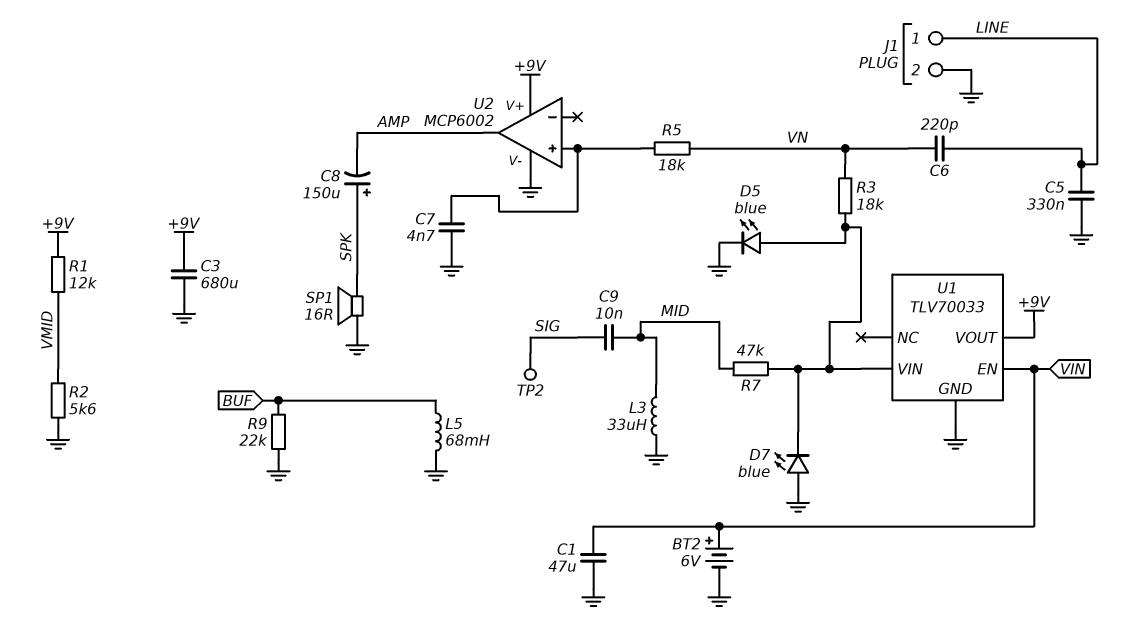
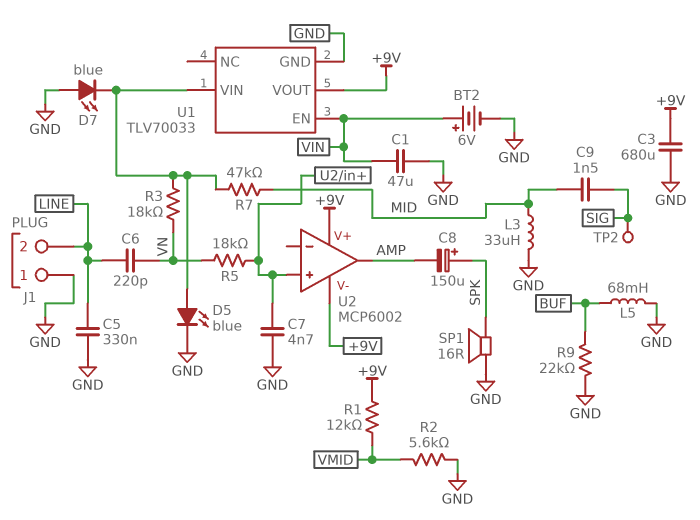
C9: 10nF (MID, SIG) -> 1.5nF (MID, SIG)
J1 pin 1: LINE -> GND
J1 pin 2: GND -> LINE
U2 pin V-: GND -> +9V

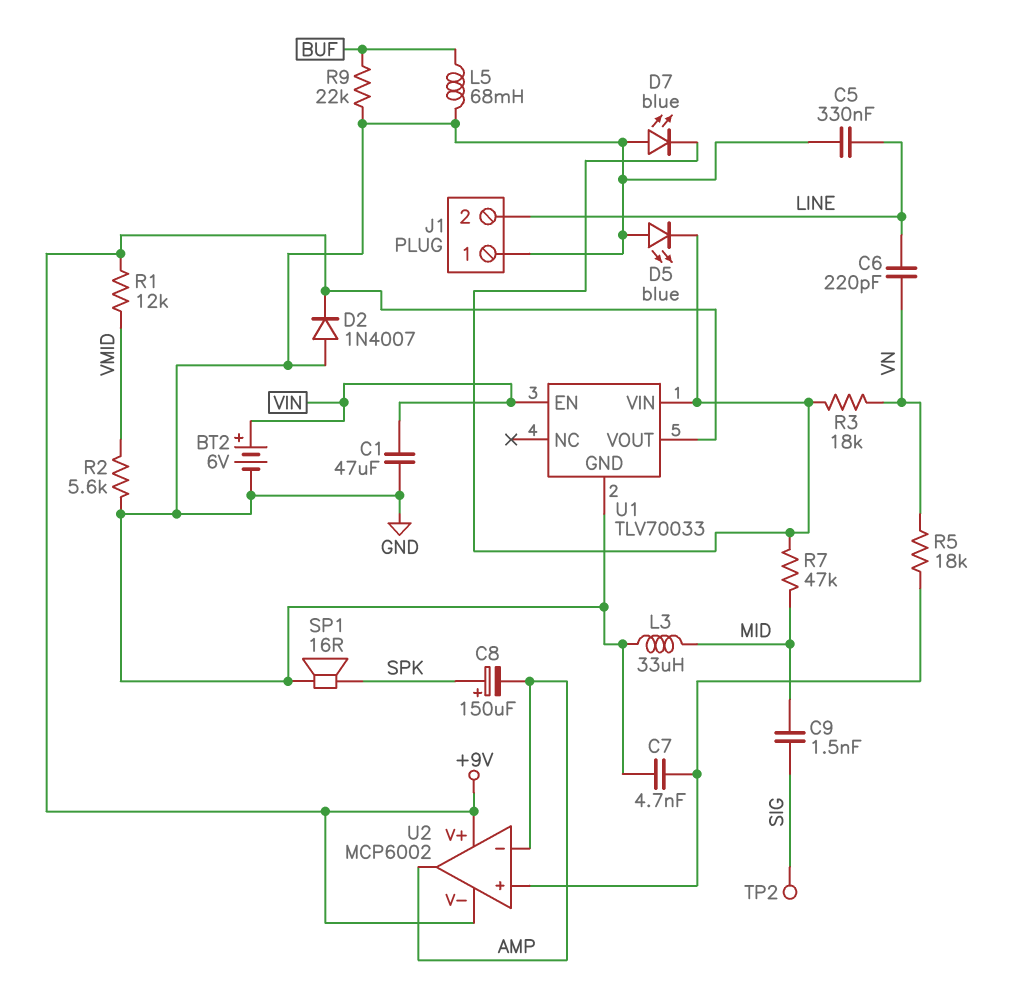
C3: 680uF (+9V, GND) -> none
D2: none -> diode 1N4007 (A GND, K +9V)
D5: LED blue (A U1/VIN, K GND) -> LED blue (A GND, K U1/VIN)
U2 pin in-: none -> AMP

